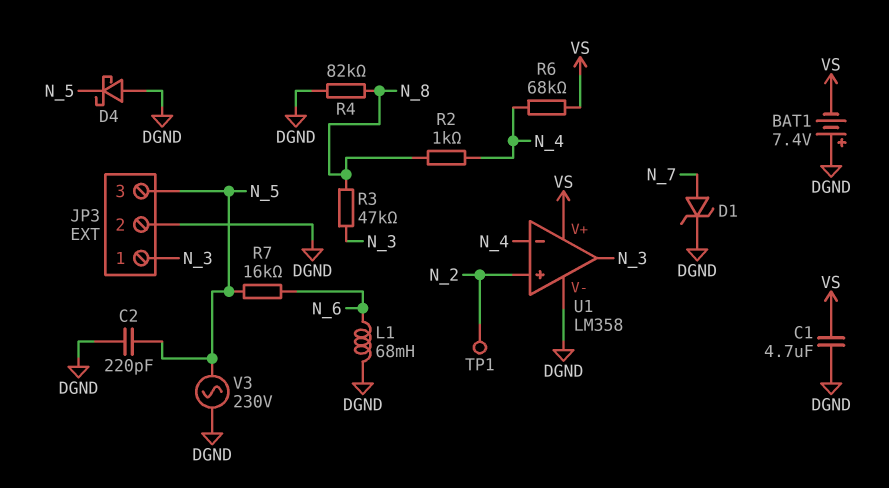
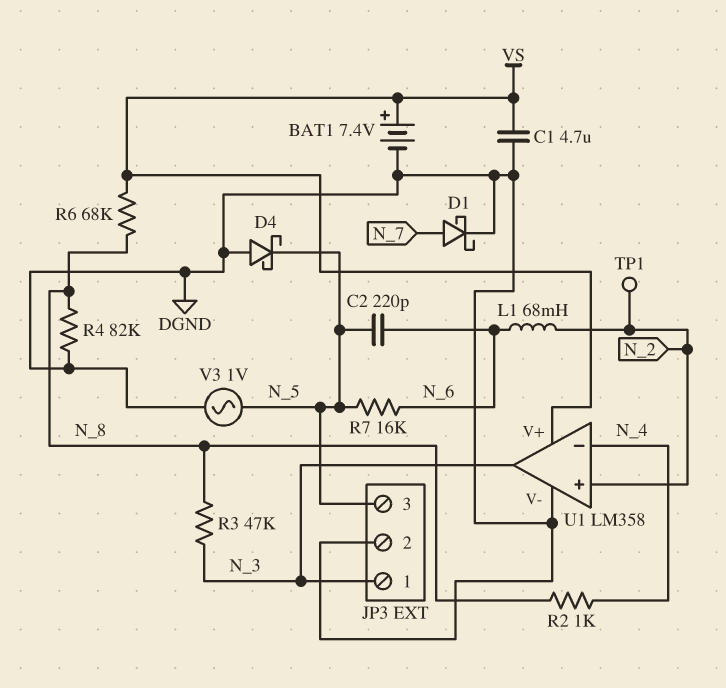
BAT1: 7.4V (plus DGND, minus VS) -> 7.4V (plus VS, minus DGND)
C2: 220pF (DGND, N_5) -> 220pF (N_5, N_6)
D1: zener (A N_7, K DGND) -> schottky (A N_7, K DGND)
L1: 68mH (DGND, N_6) -> 68mH (N_2, N_6)
R6: 68k (N_4, VS) -> 68k (N_8, VS)
V3: AC 230V (DGND, N_5) -> AC 1V (DGND, N_5)

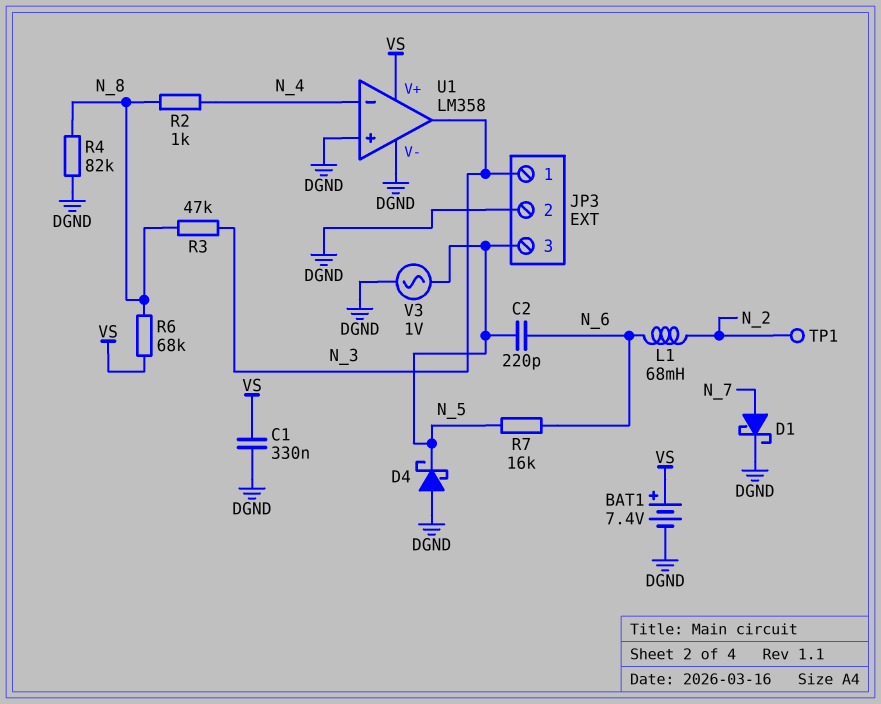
C1: 4.7uF (DGND, VS) -> 330nF (DGND, VS)
U1 pin in+: N_2 -> DGND

